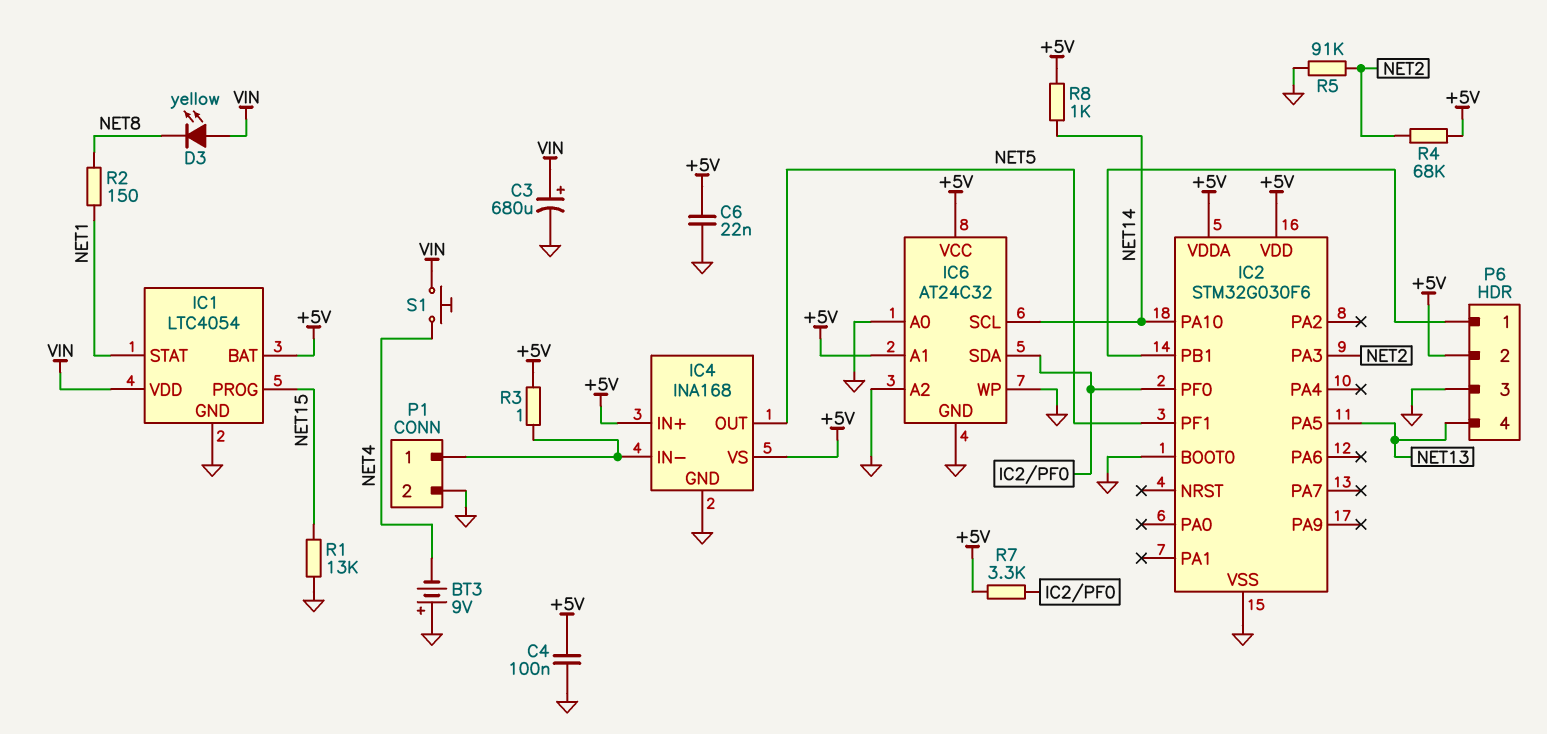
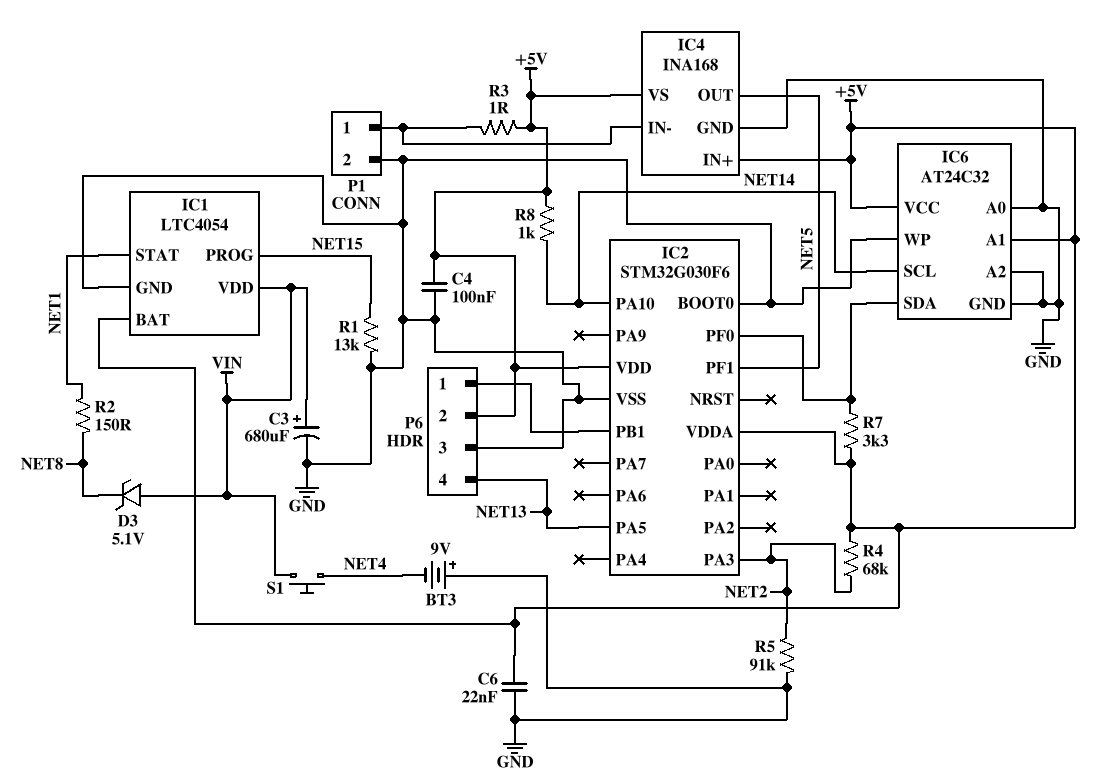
D3: LED yellow (A VIN, K NET8) -> zener 5.1V (A VIN, K NET8)

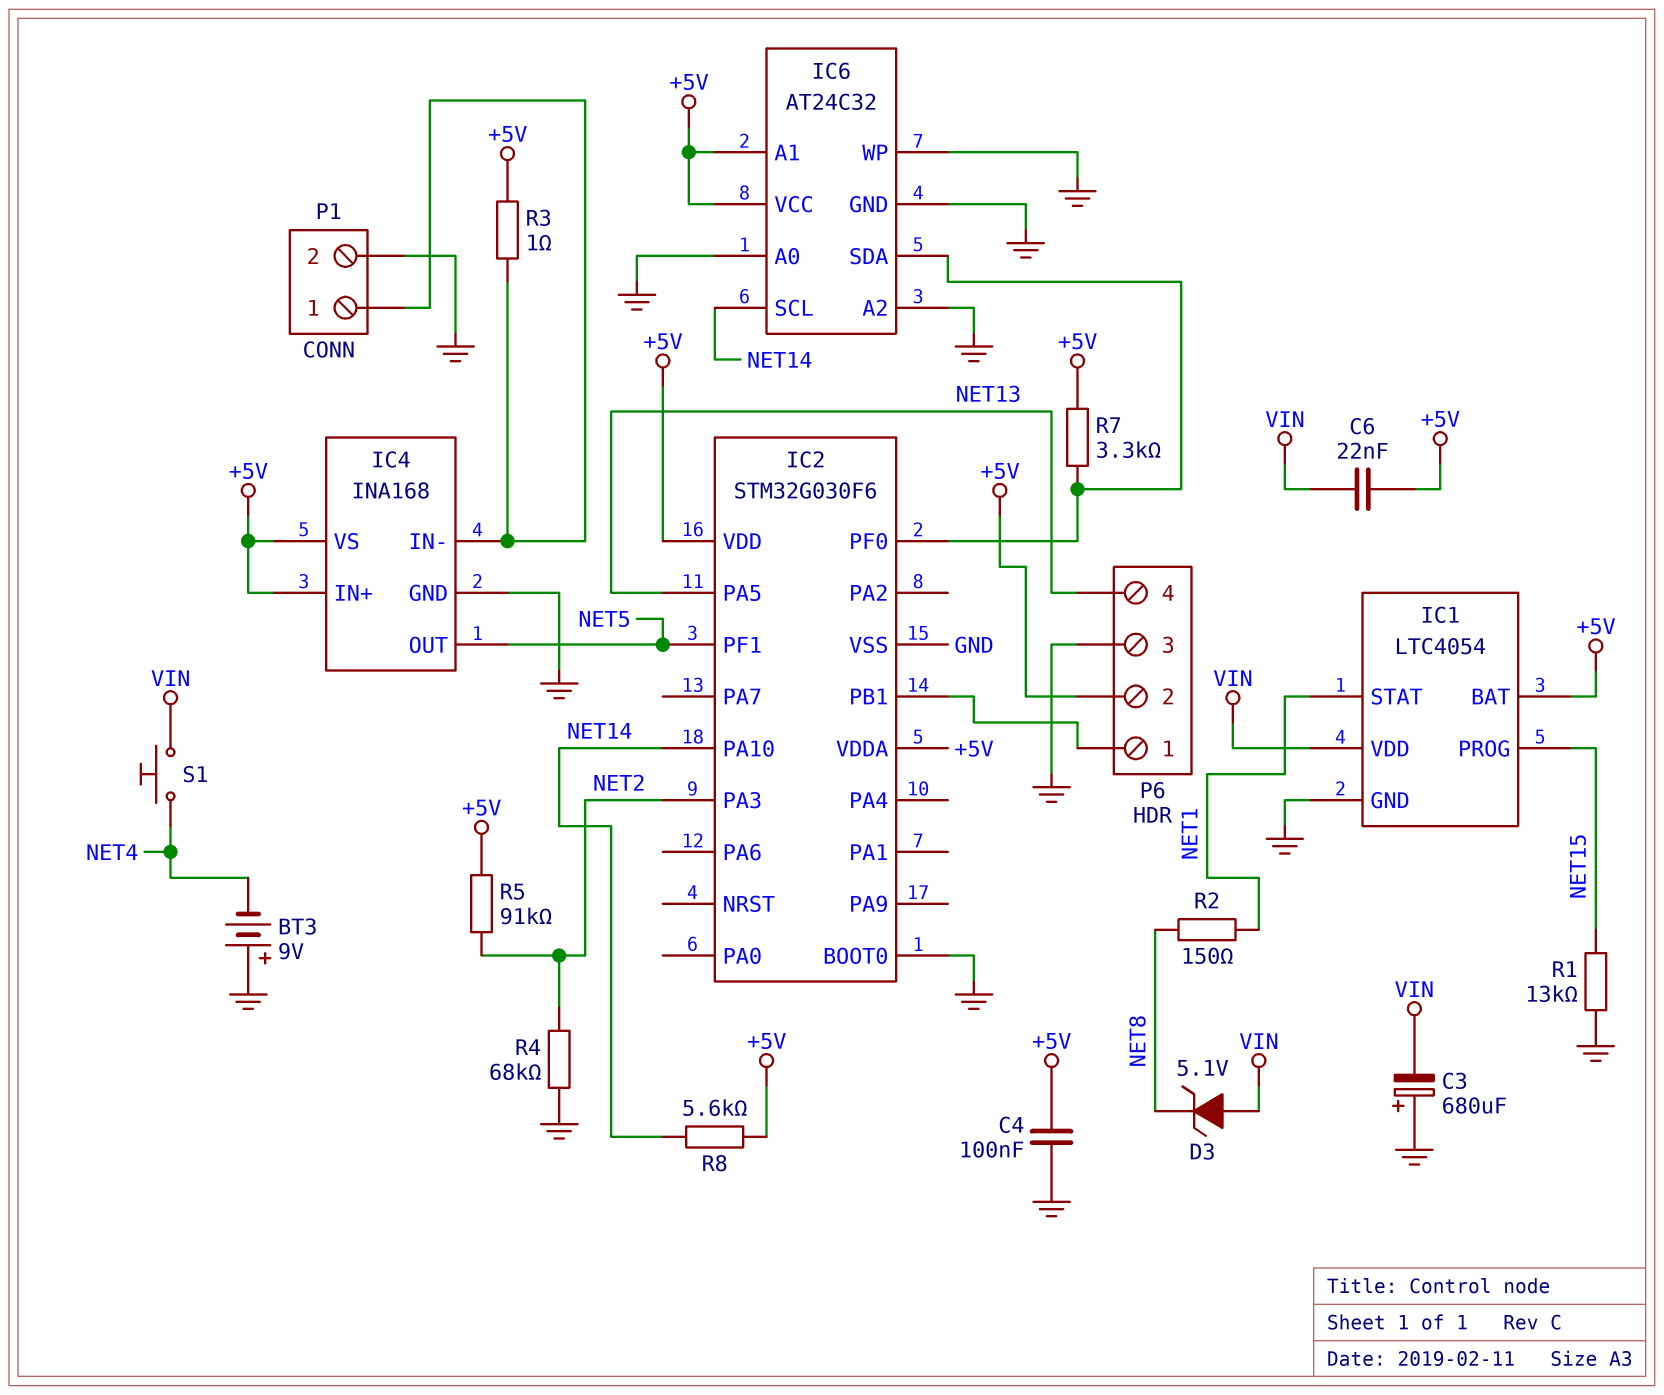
C3: 680uF (plus VIN, minus GND) -> 680uF (plus GND, minus VIN)
C6: 22nF (+5V, GND) -> 22nF (+5V, VIN)
R4: 68k (+5V, NET2) -> 68k (GND, NET2)
R5: 91k (GND, NET2) -> 91k (+5V, NET2)
R8: 1k (+5V, NET14) -> 5.6k (+5V, NET14)

